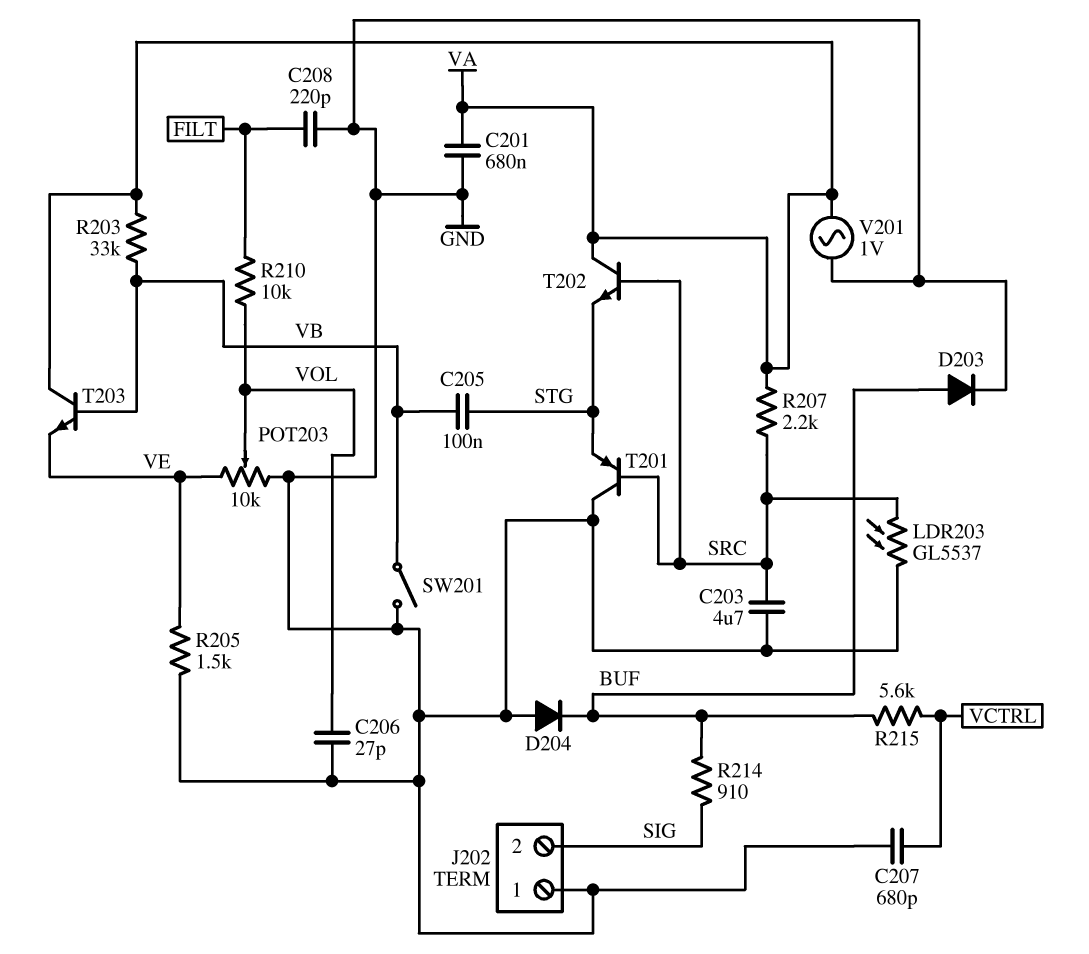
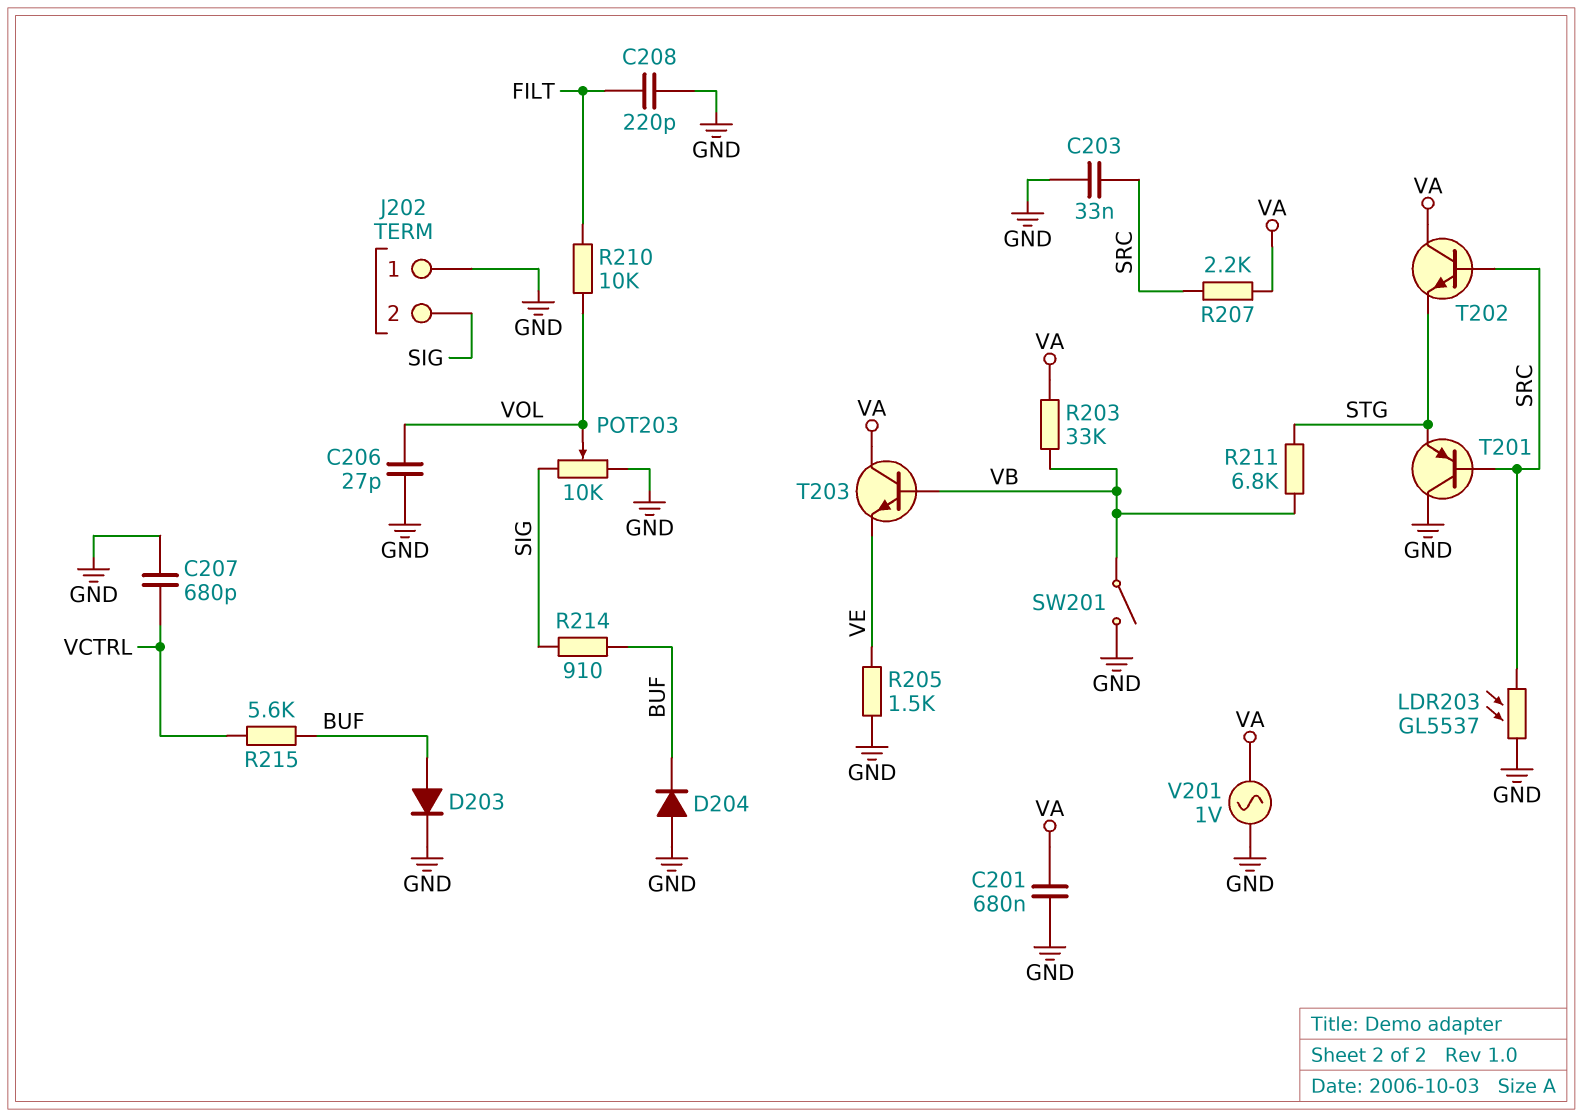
C203: 4.7uF (GND, SRC) -> 33nF (GND, SRC)
C205: 100nF (STG, VB) -> none
POT203: 10k (GND, VE, wiper VOL) -> 10k (GND, SIG, wiper VOL)
R211: none -> 6.8k (STG, VB)

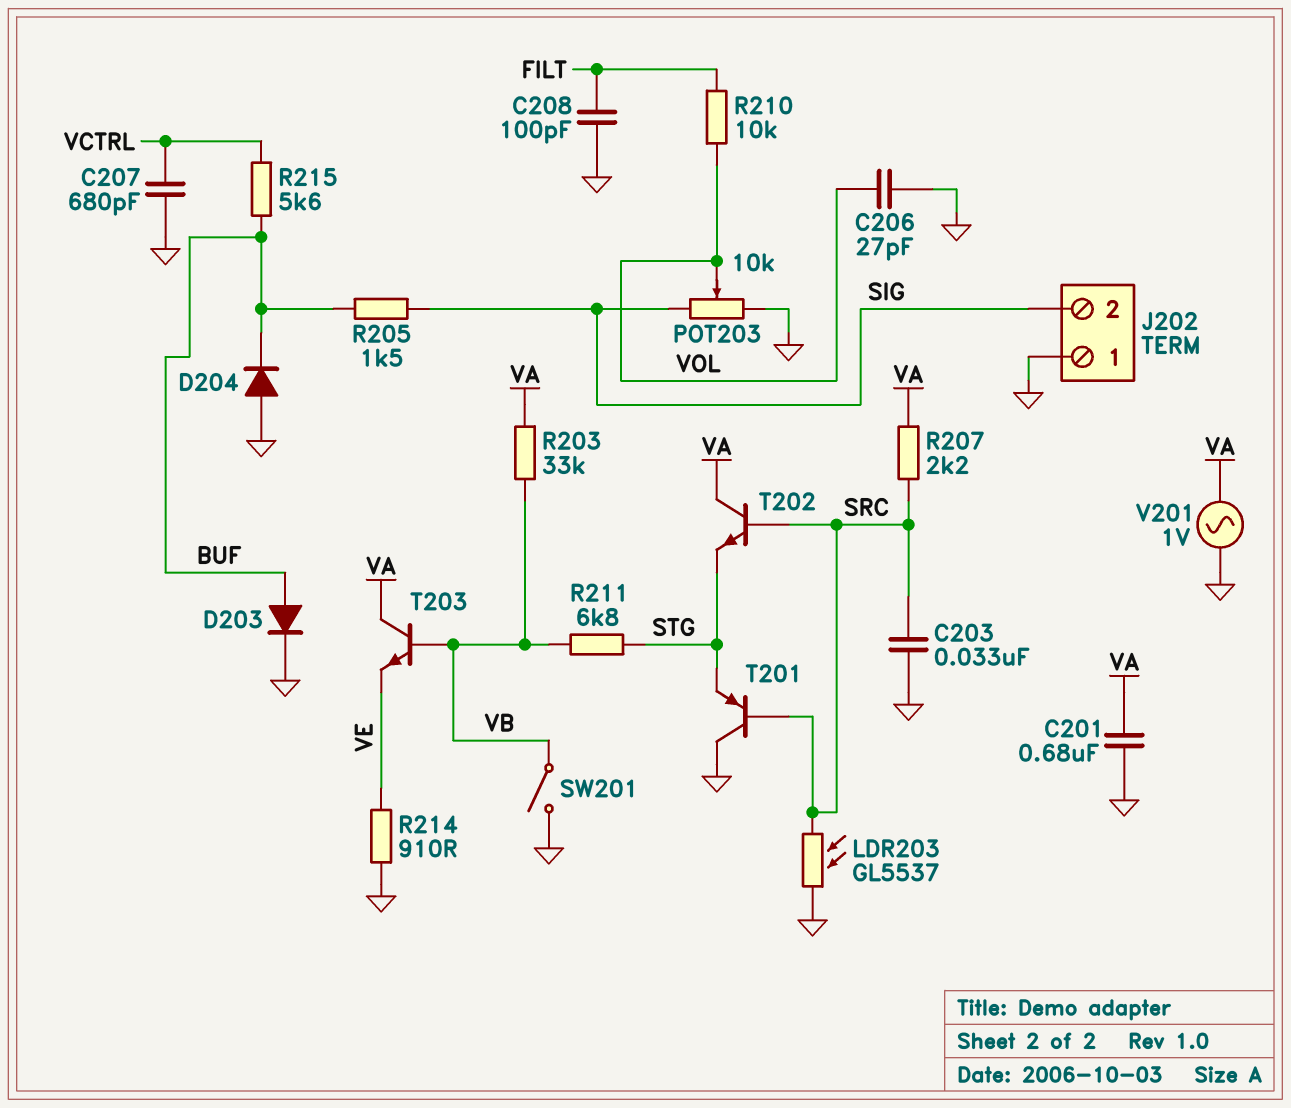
C208: 220pF (FILT, GND) -> 100pF (FILT, GND)
R205: 1.5k (GND, VE) -> 1.5k (BUF, SIG)
R214: 910 (BUF, SIG) -> 910 (GND, VE)

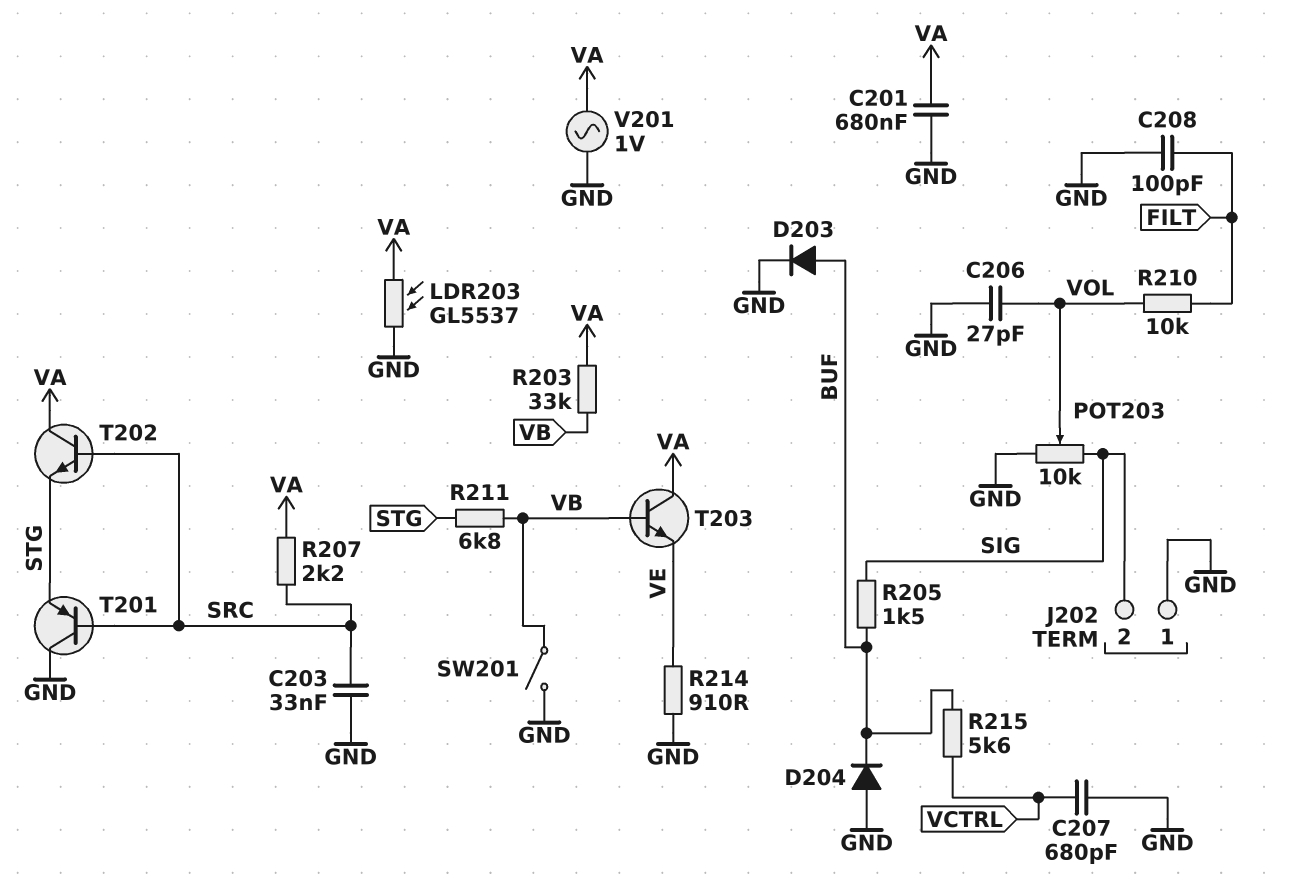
LDR203: GL5537 (GND, SRC) -> GL5537 (GND, VA)

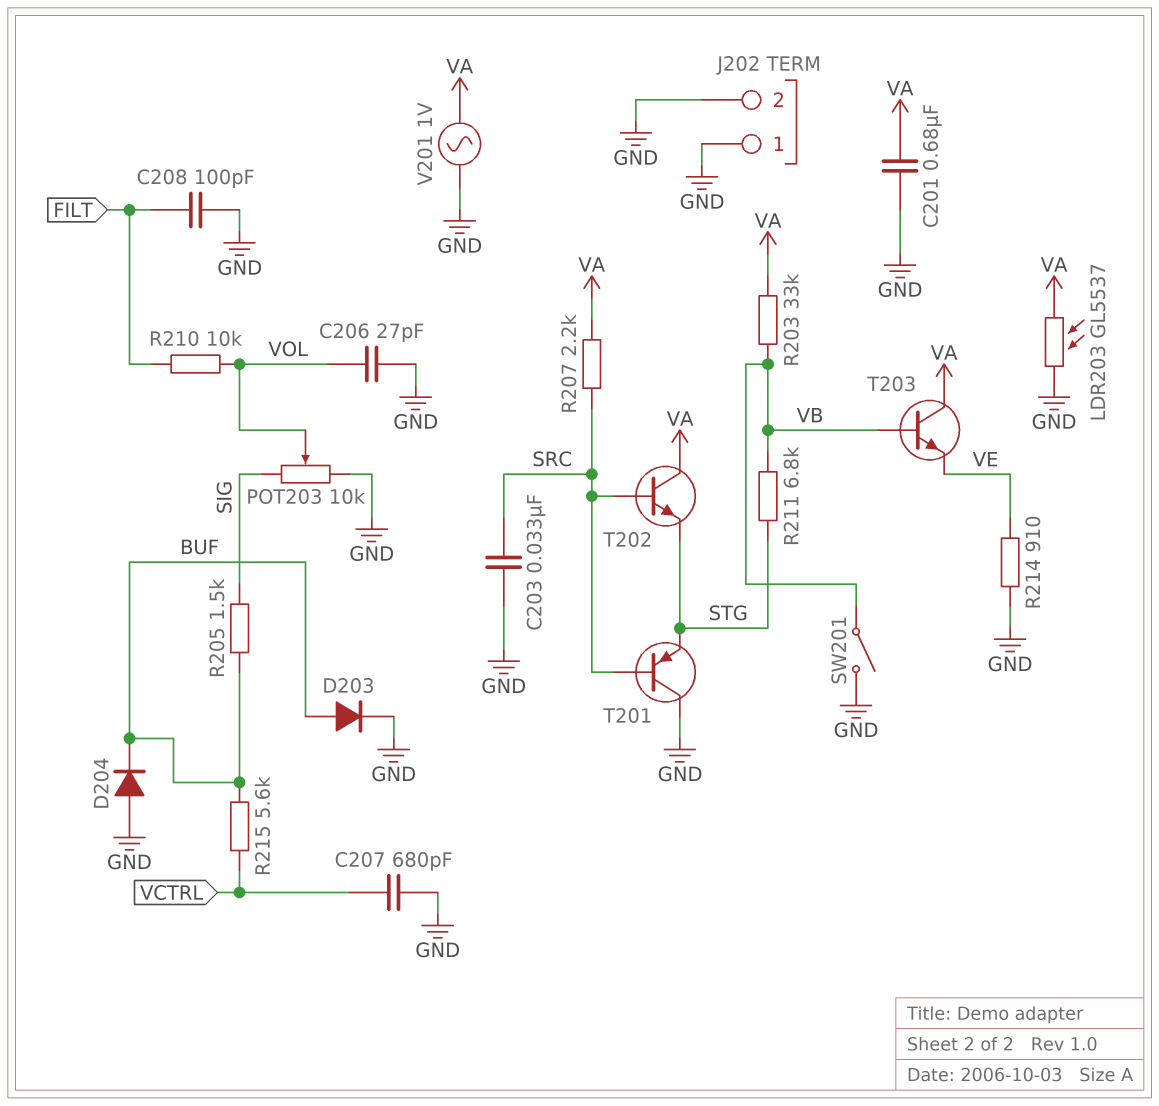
J202 pin 2: SIG -> GND

